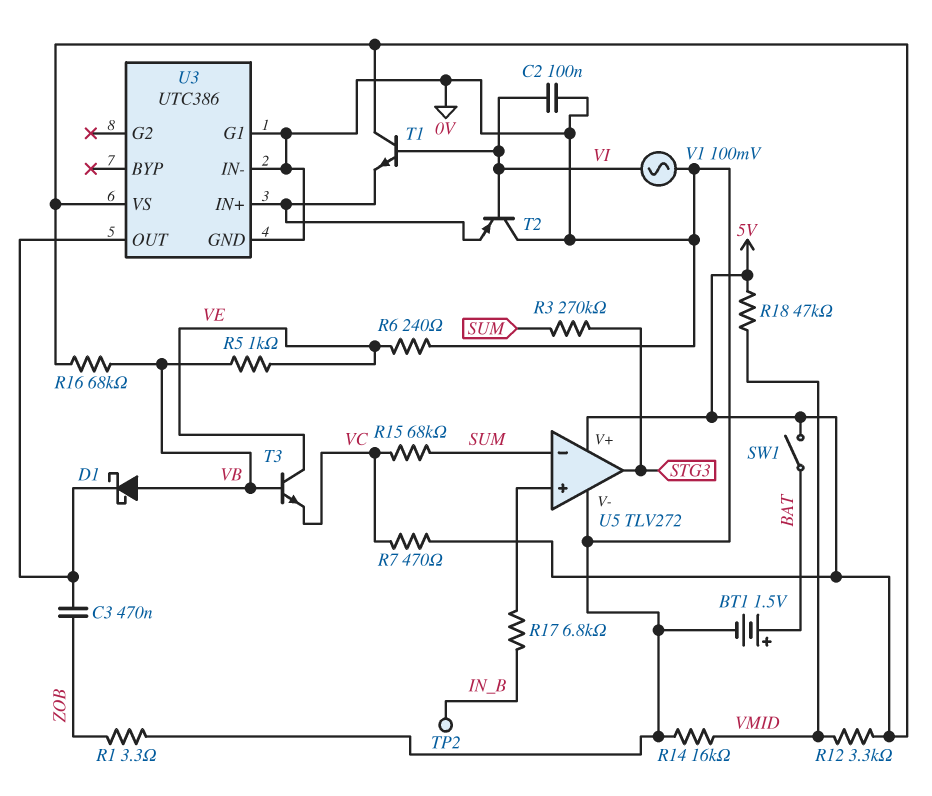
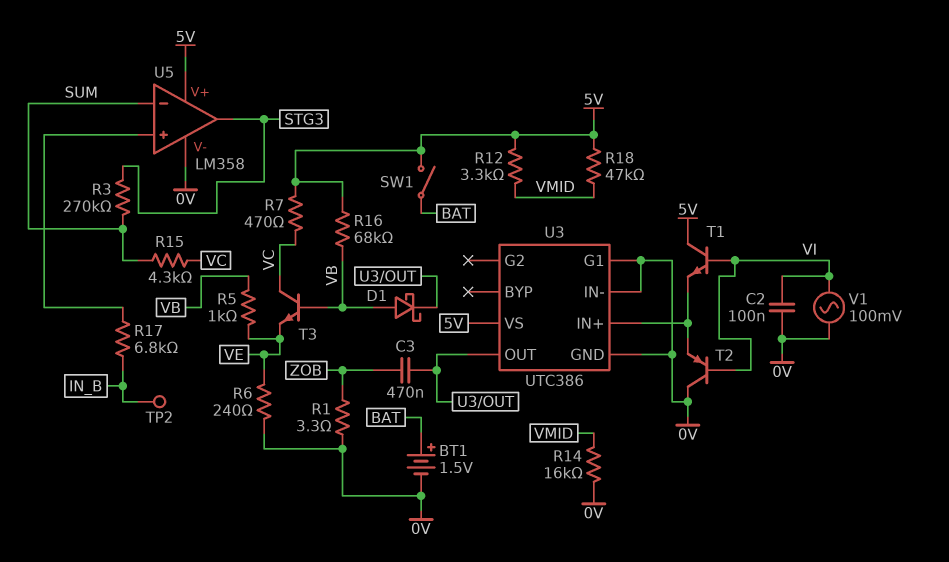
R15: 68k (SUM, VC) -> 4.3k (SUM, VC)
T3: NPN (B VB, C VE, E VC) -> NPN (B VB, C VC, E VE)
U5: TLV272 -> LM358

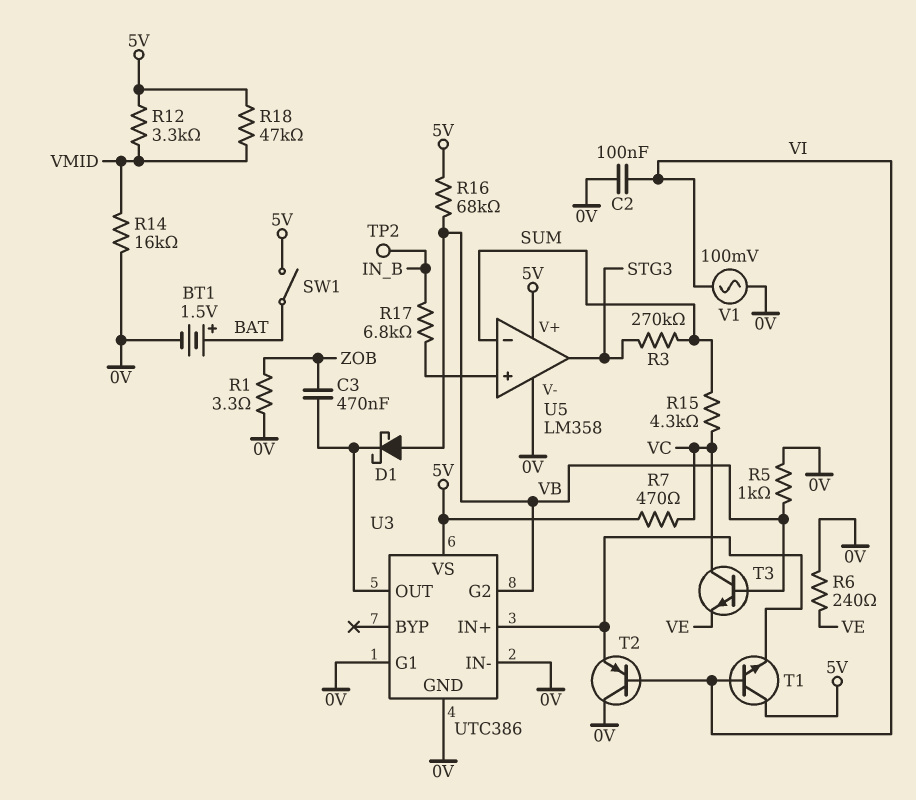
R5: 1k (VB, VE) -> 1k (0V, VB)
U3 pin G2: none -> VB

